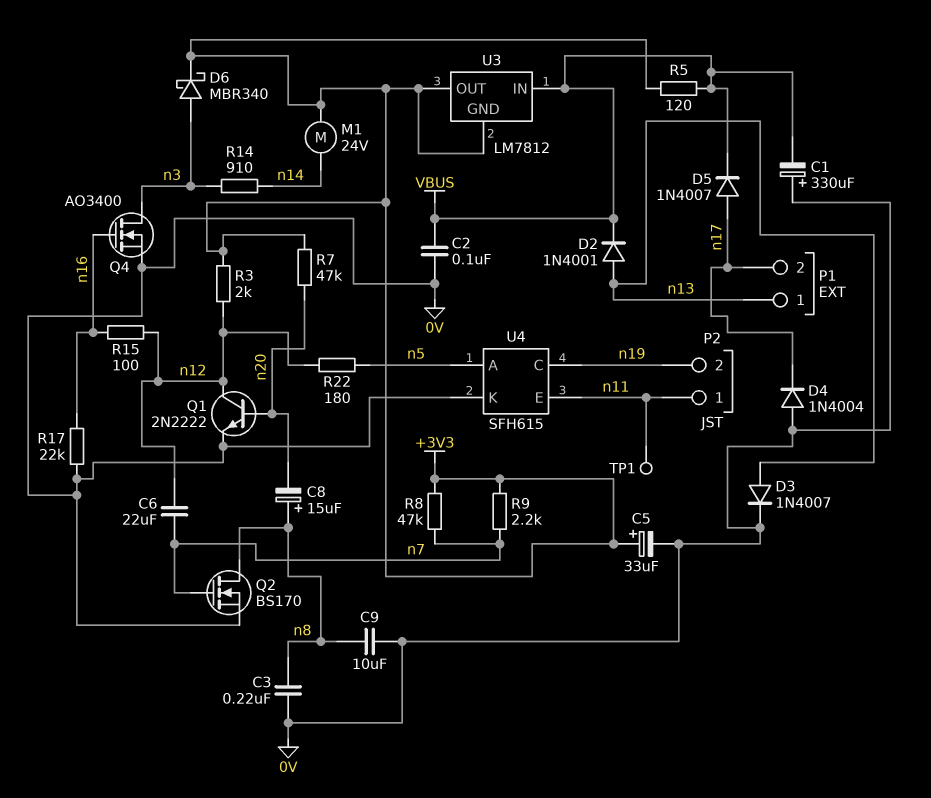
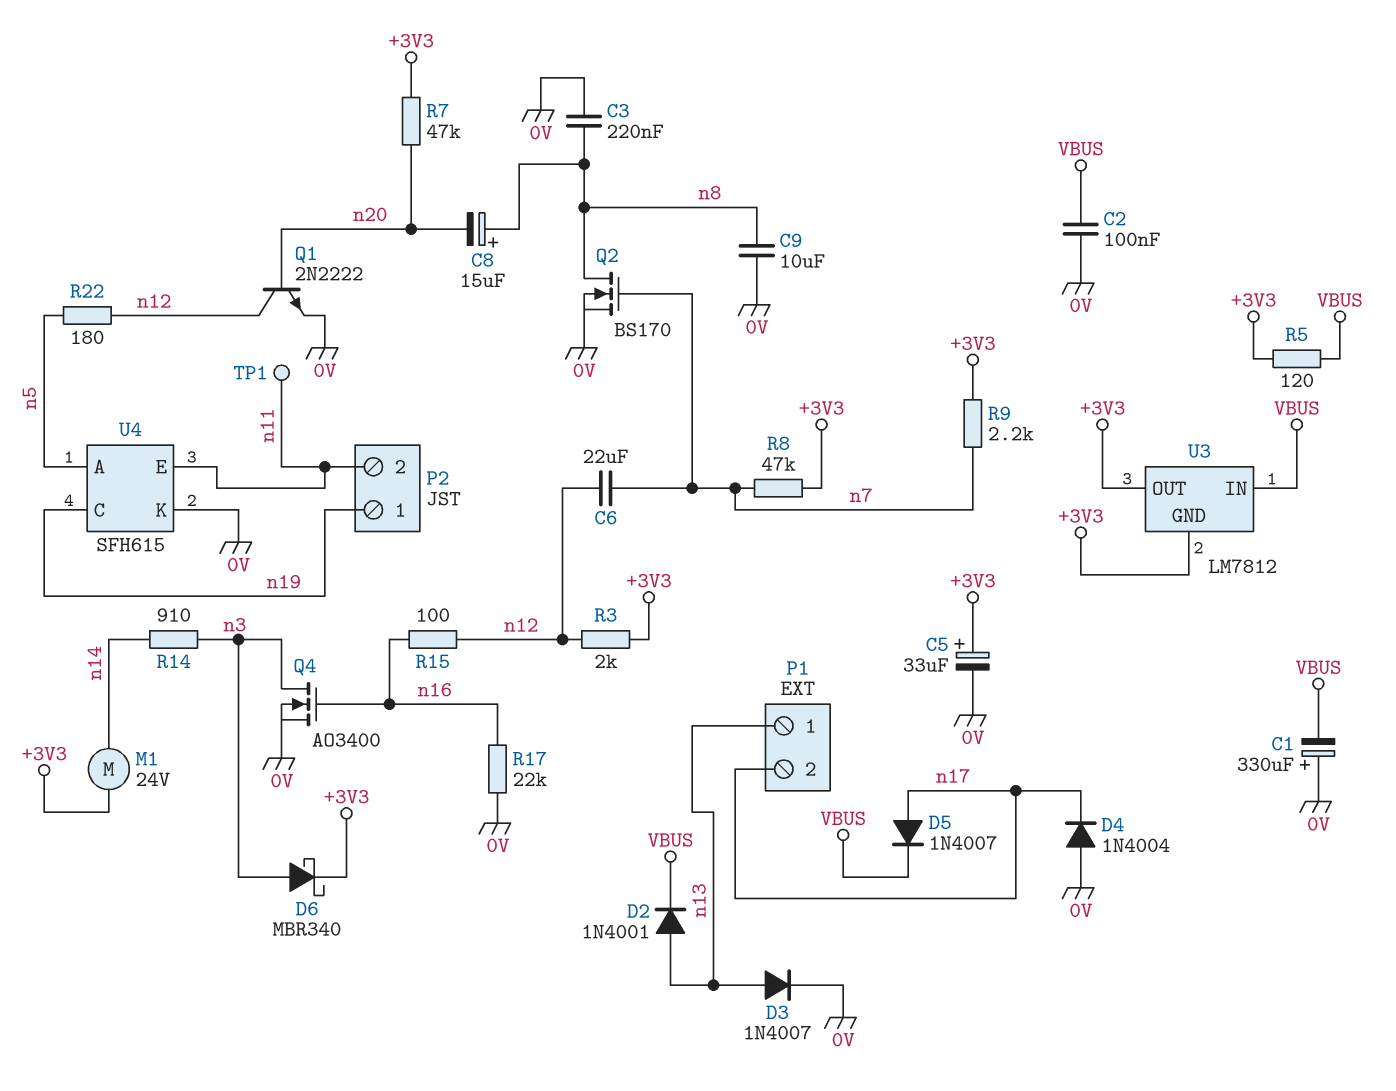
P2 pin 1: n11 -> n19
P2 pin 2: n19 -> n11

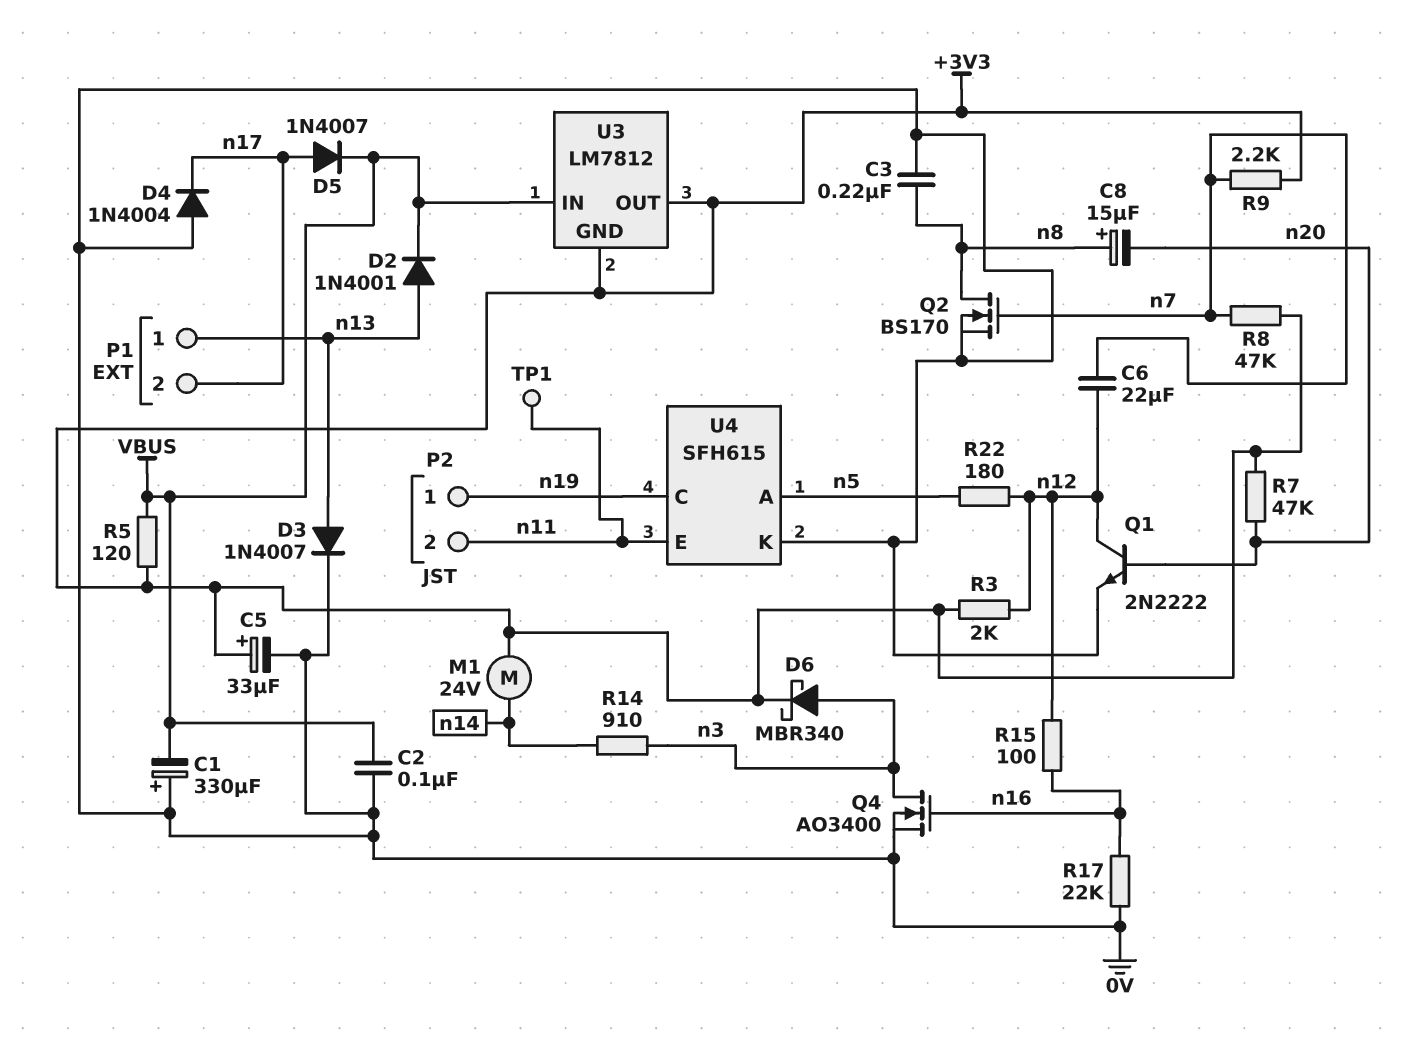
C9: 10uF (0V, n8) -> none

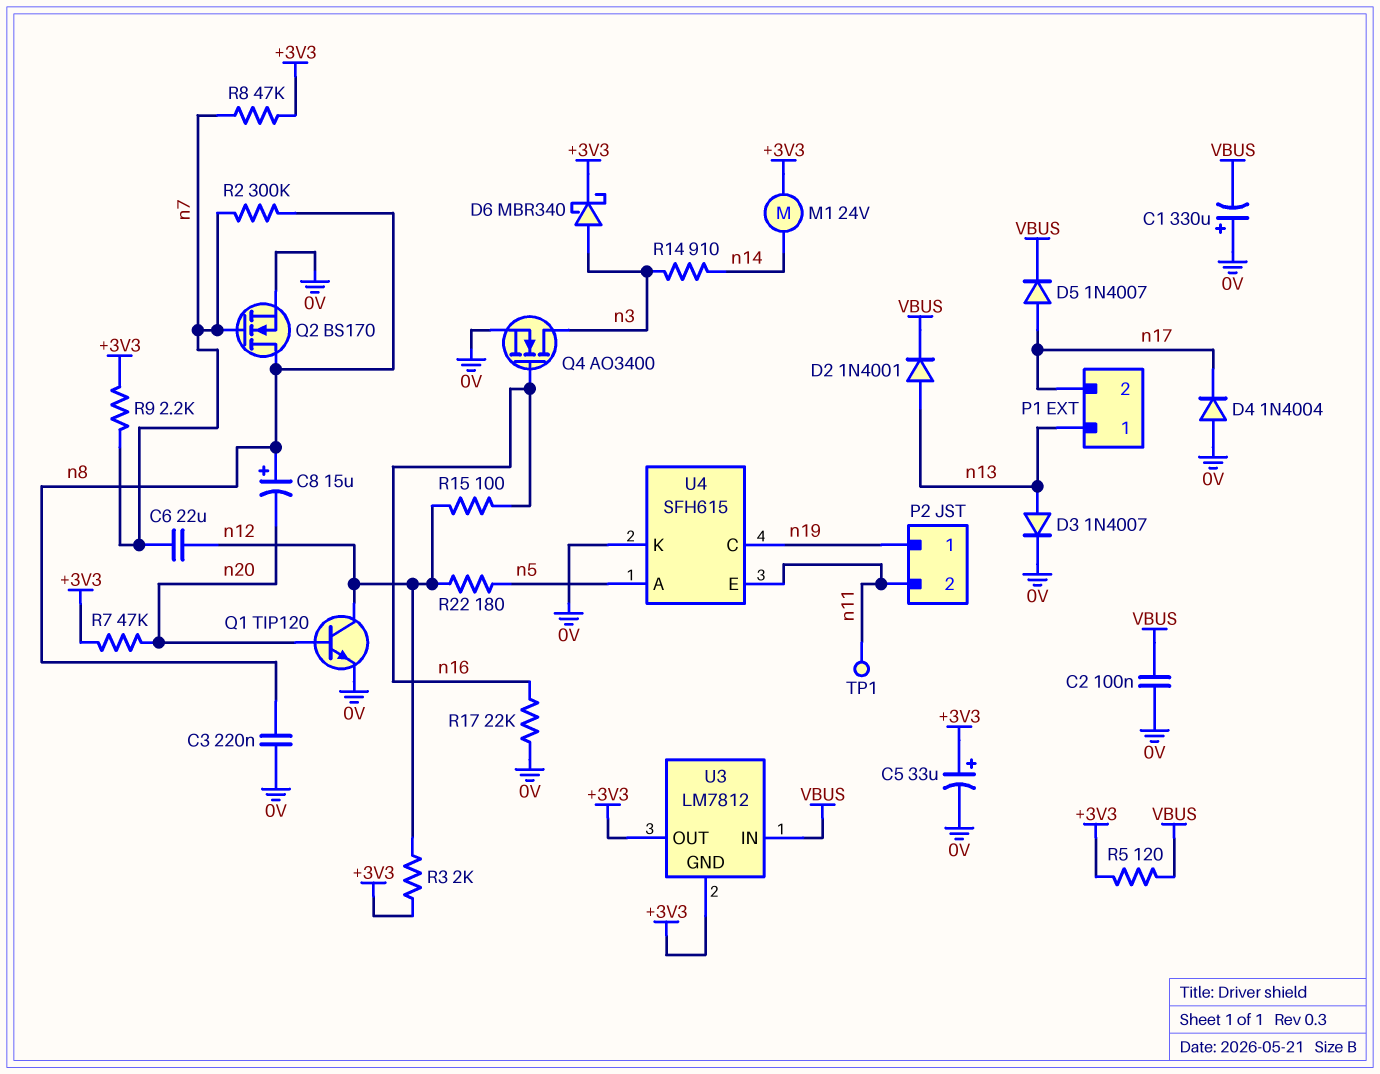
Q1: NPN 2N2222 (B n20, C n12, E 0V) -> NPN TIP120 (B n20, C n12, E 0V)
R2: none -> 300k (n7, n8)

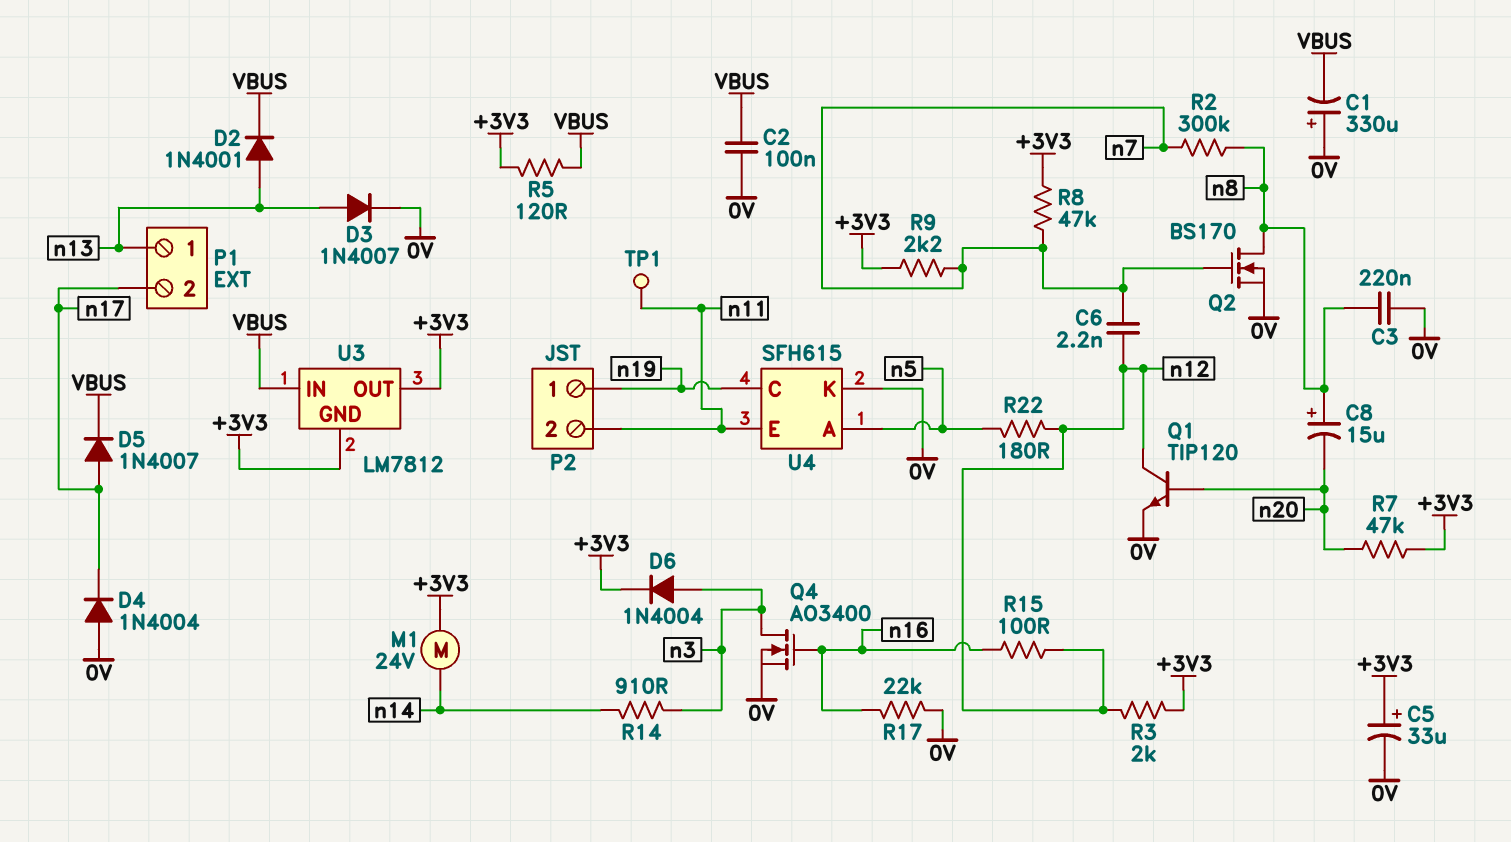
C6: 22uF (n7, n12) -> 2.2nF (n7, n12)
D6: schottky MBR340 (A n3, K +3V3) -> diode 1N4004 (A n3, K +3V3)

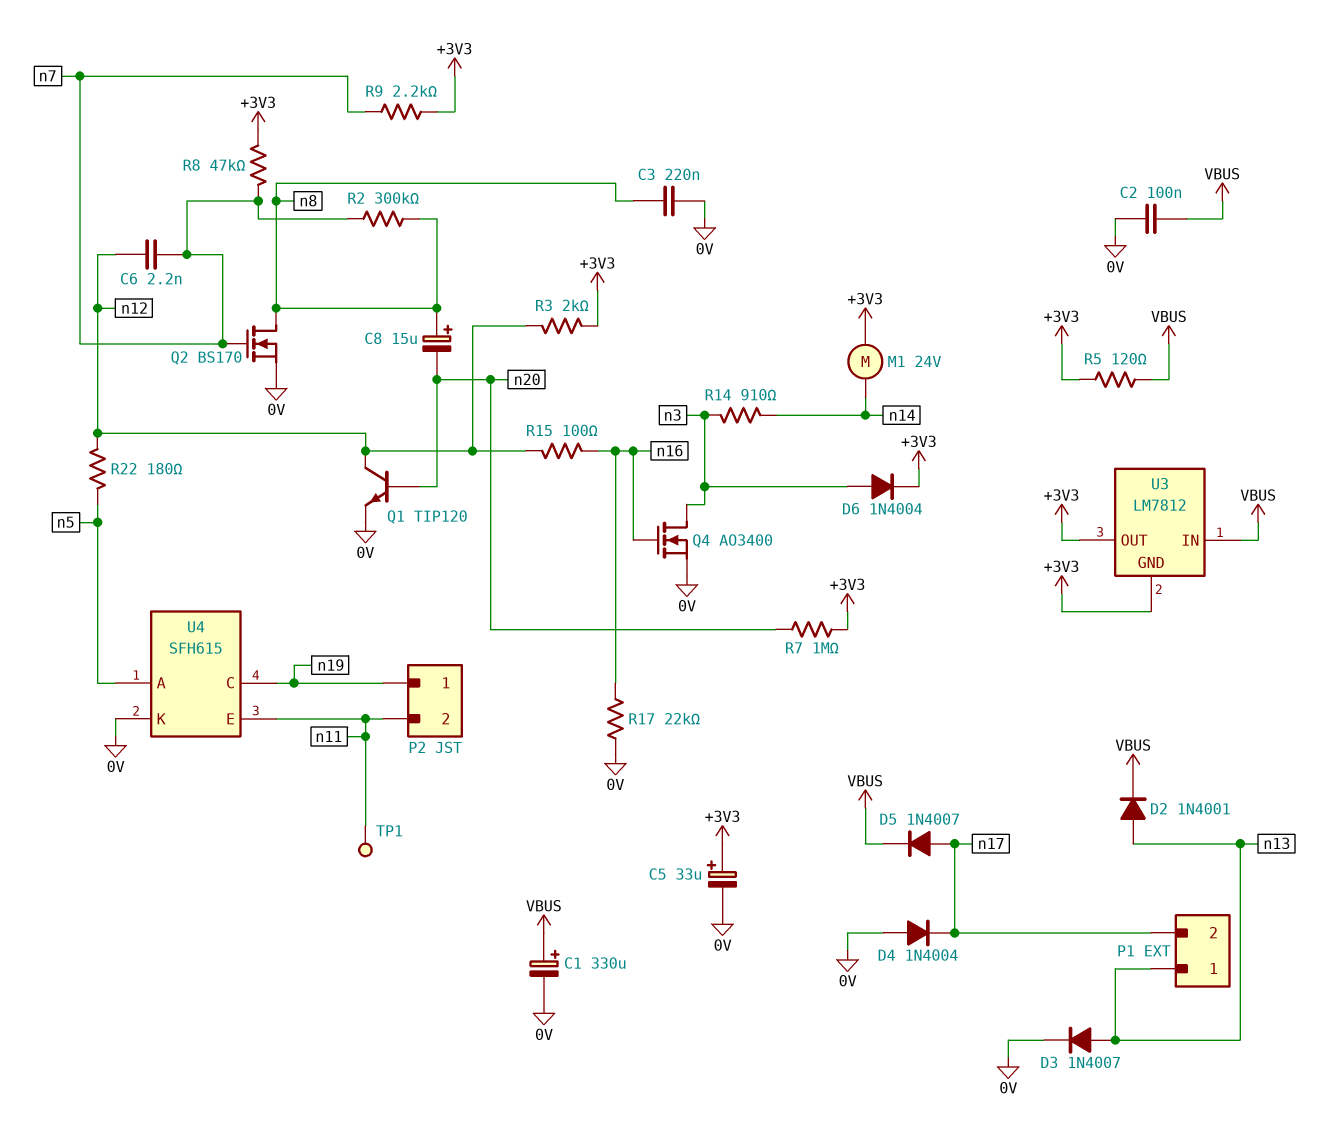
C1: 330uF (plus 0V, minus VBUS) -> 330uF (plus VBUS, minus 0V)
R7: 47k (+3V3, n20) -> 1M (+3V3, n20)

